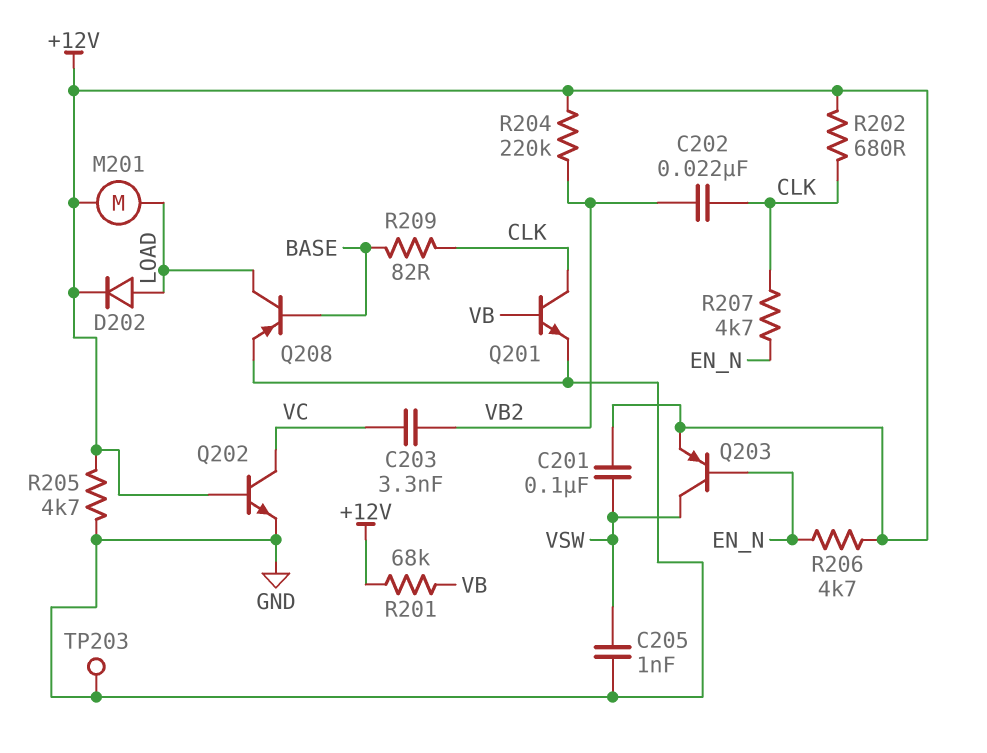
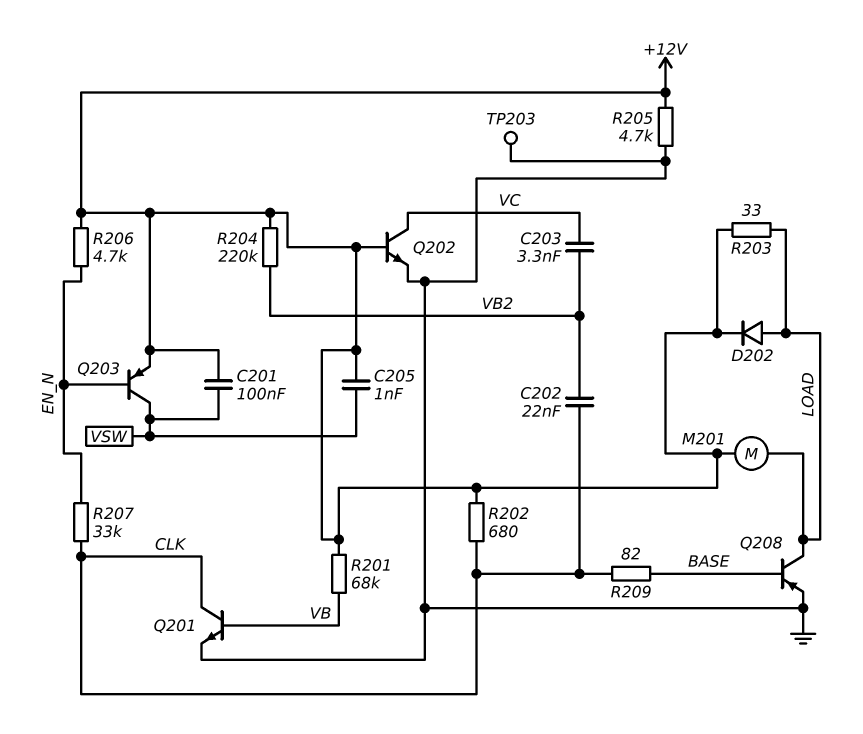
C205: 1nF (GND, VSW) -> 1nF (+12V, VSW)
R203: none -> 33 (+12V, LOAD)
R207: 4.7k (CLK, EN_N) -> 33k (CLK, EN_N)

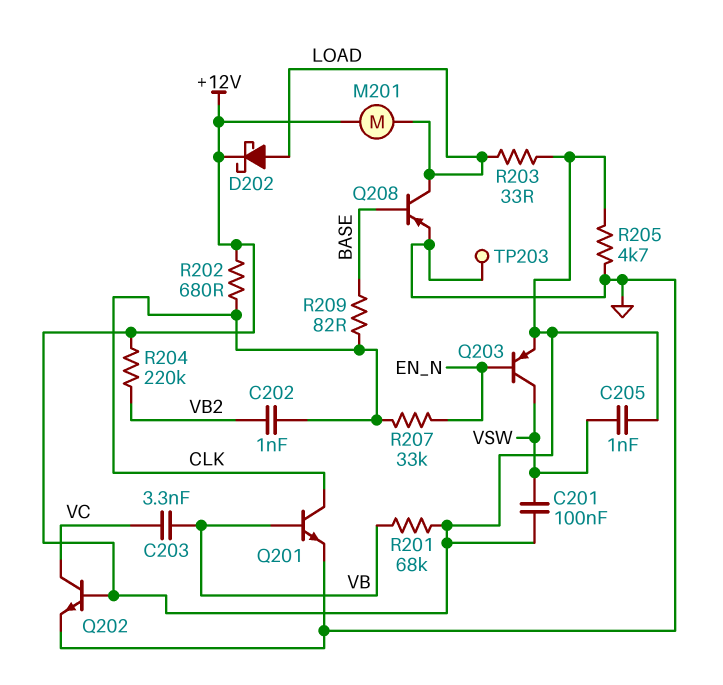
C202: 22nF (CLK, VB2) -> 1nF (CLK, VB2)
C203: 3.3nF (VB2, VC) -> 3.3nF (VB, VC)
D202: diode (A LOAD, K +12V) -> schottky (A LOAD, K +12V)
R206: 4.7k (+12V, EN_N) -> none

